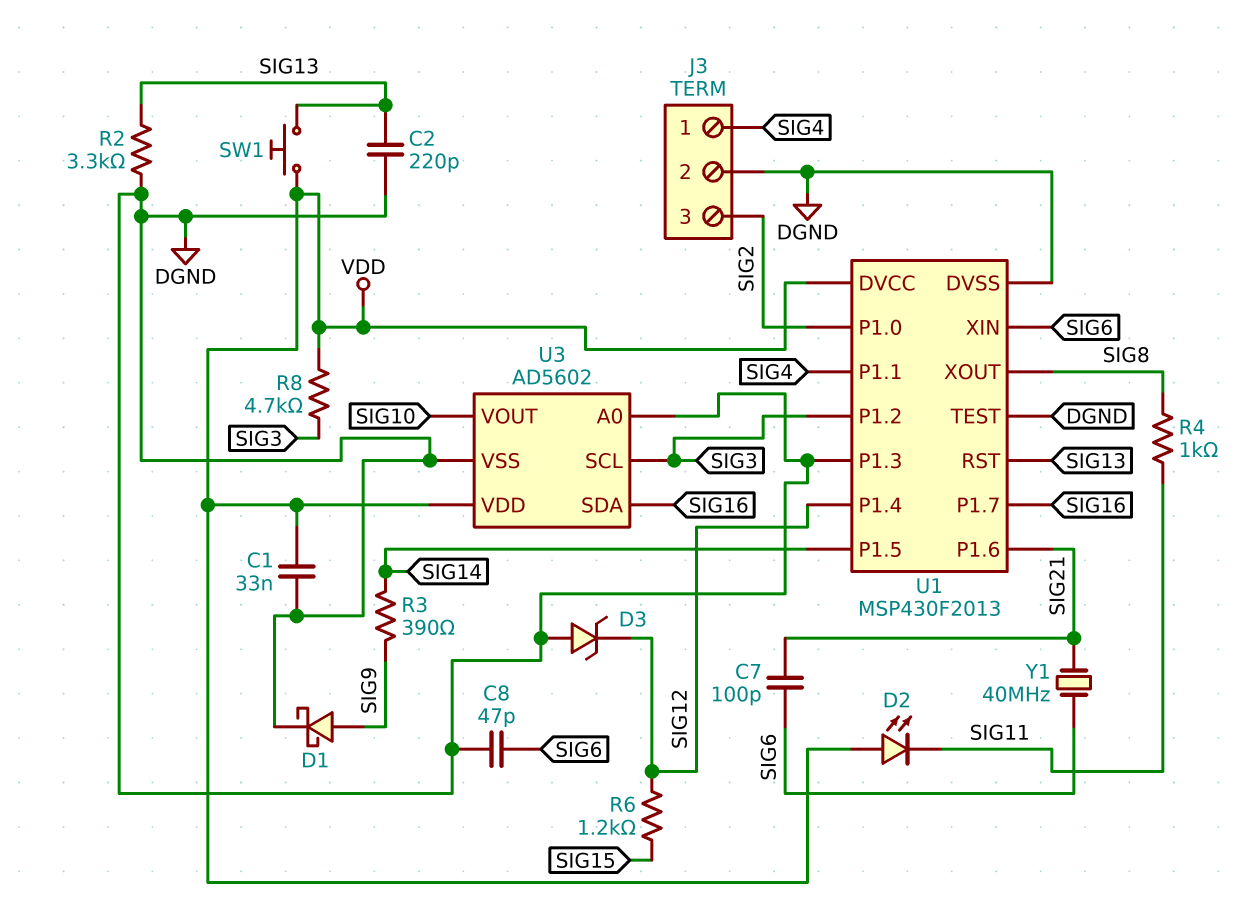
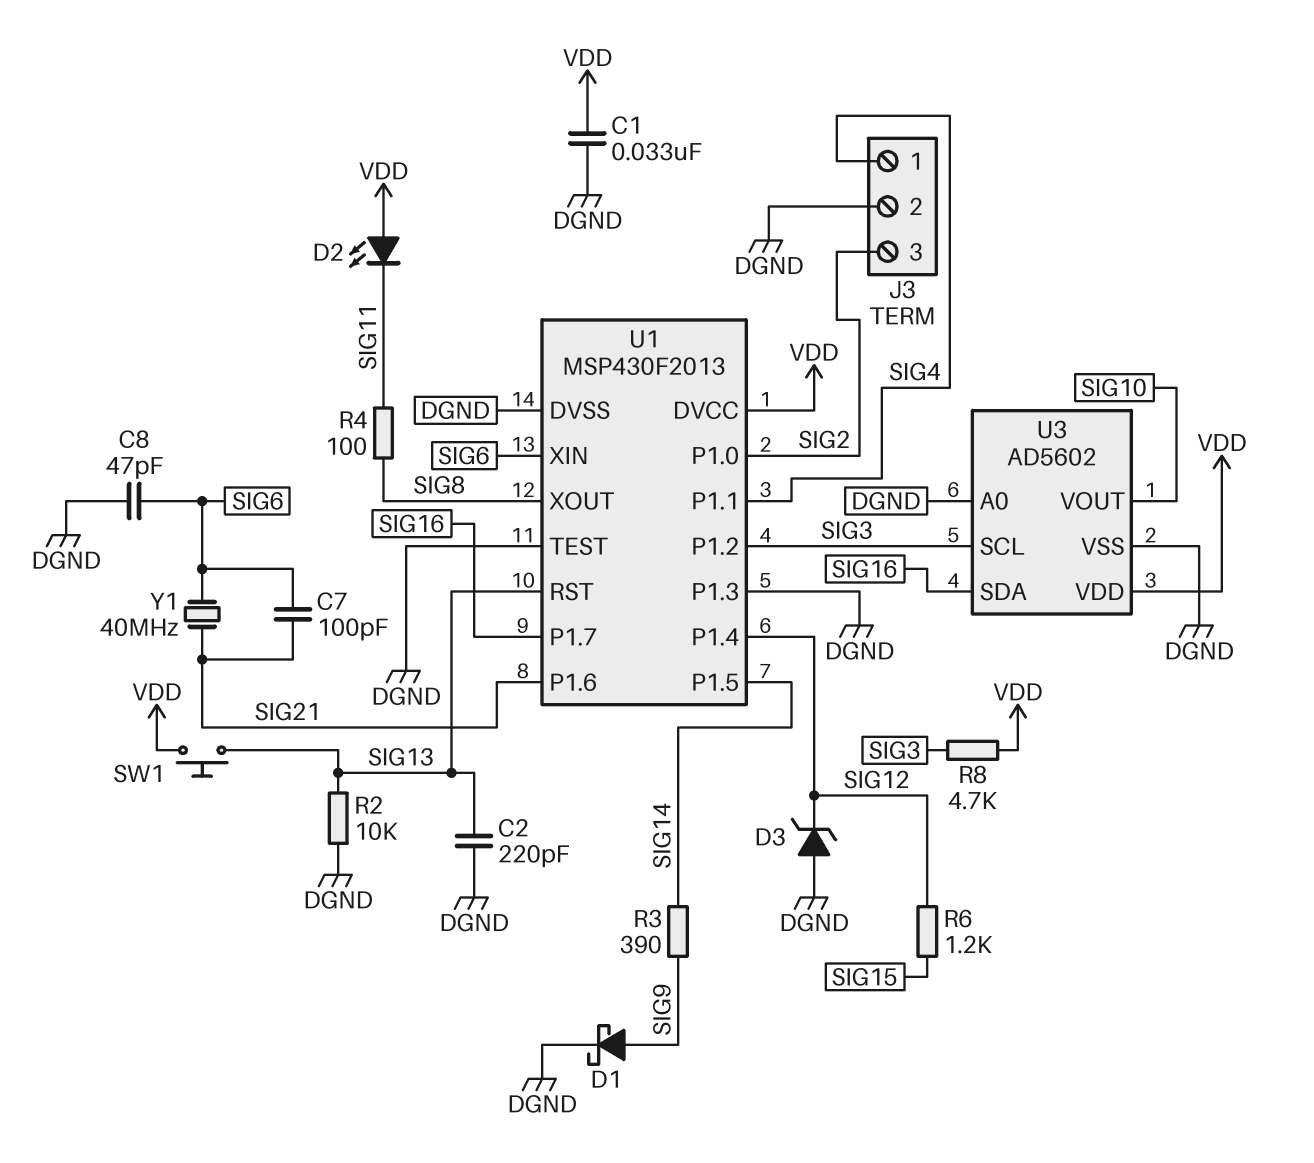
R2: 3.3k (DGND, SIG13) -> 10k (DGND, SIG13)
R4: 1k (SIG8, SIG11) -> 100 (SIG8, SIG11)

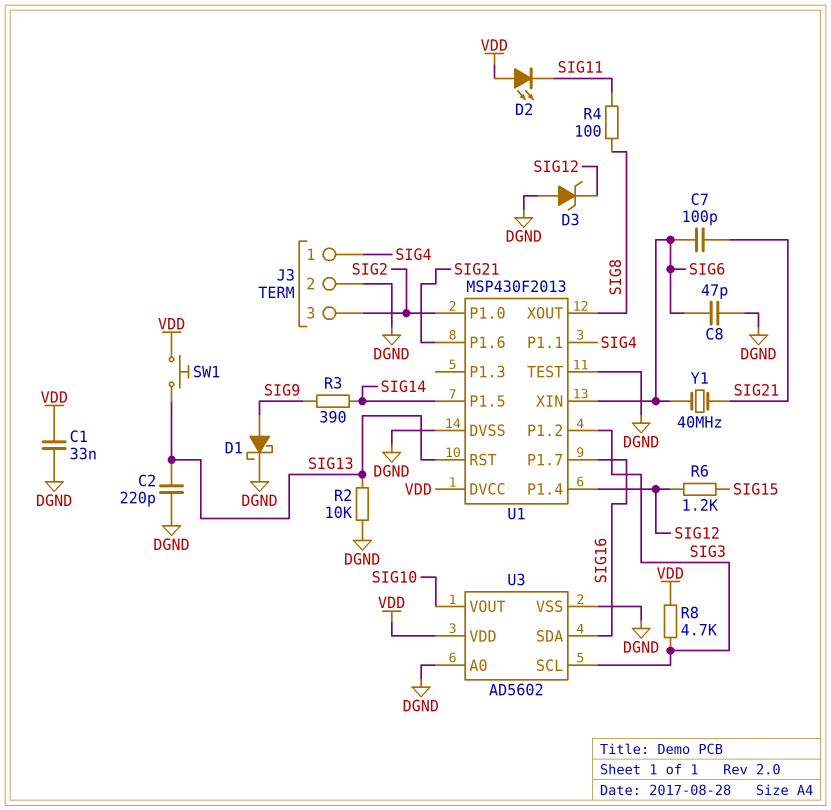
U1 pin P1.3: DGND -> none

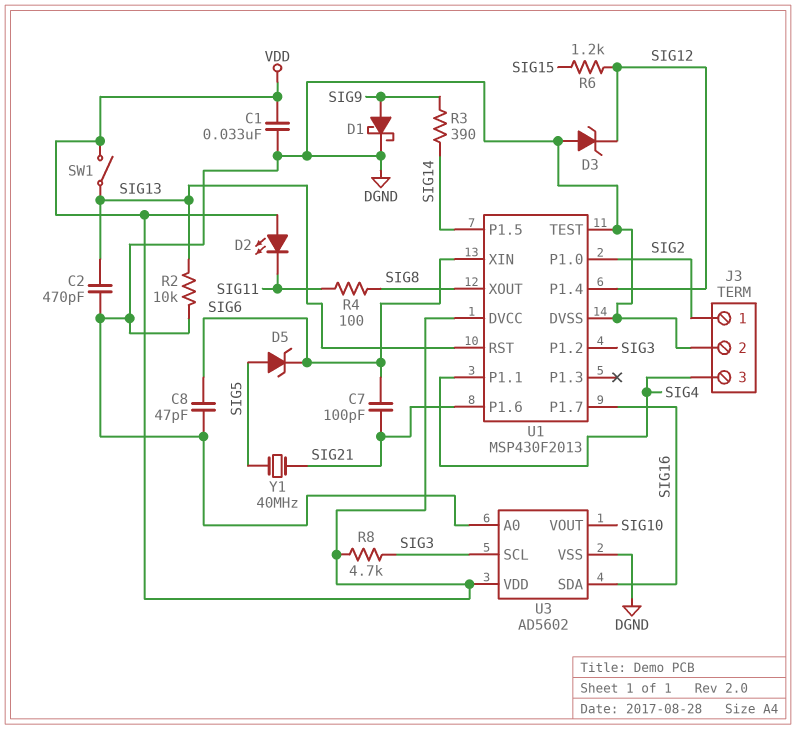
C2: 220pF (DGND, SIG13) -> 470pF (DGND, SIG13)
D5: none -> zener (A SIG5, K SIG6)
J3 pin 1: SIG4 -> SIG2
J3 pin 3: SIG2 -> SIG4
SW1: button (SIG13, VDD) -> switch (SIG13, VDD)
Y1: 40MHz (SIG6, SIG21) -> 40MHz (SIG5, SIG21)

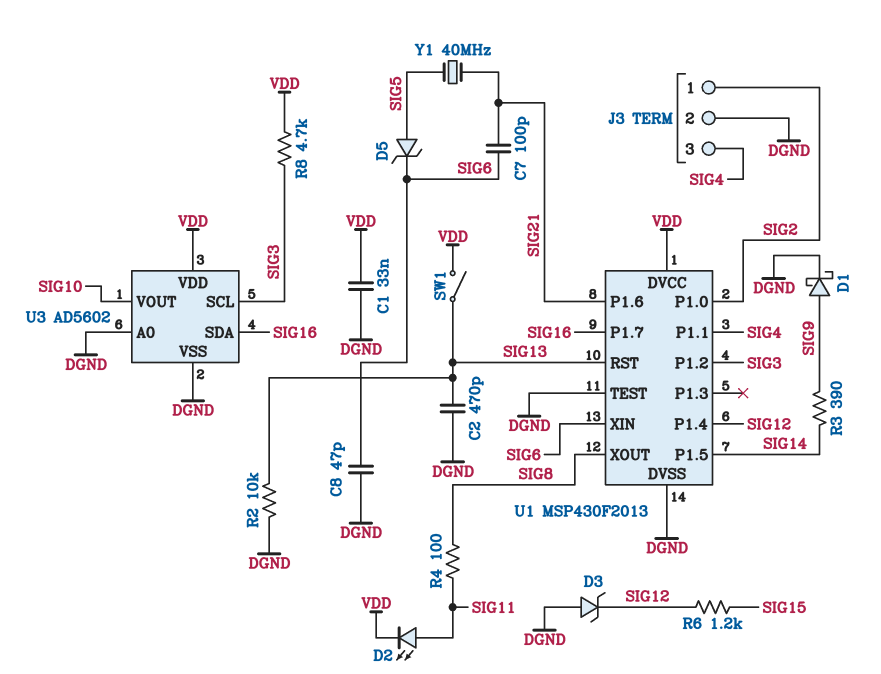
D2: LED (A VDD, K SIG11) -> LED (A SIG11, K VDD)

